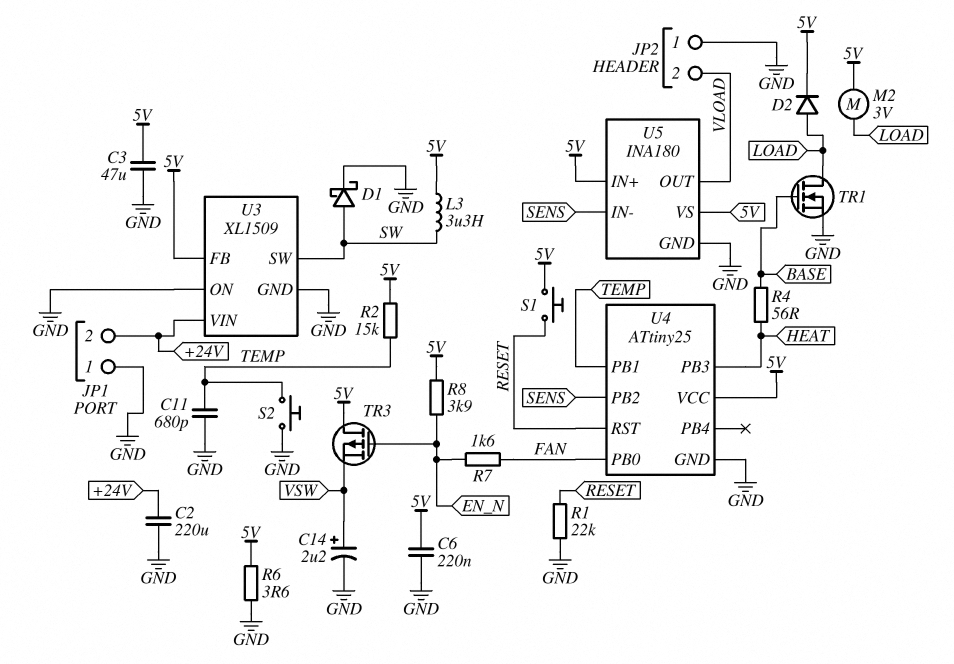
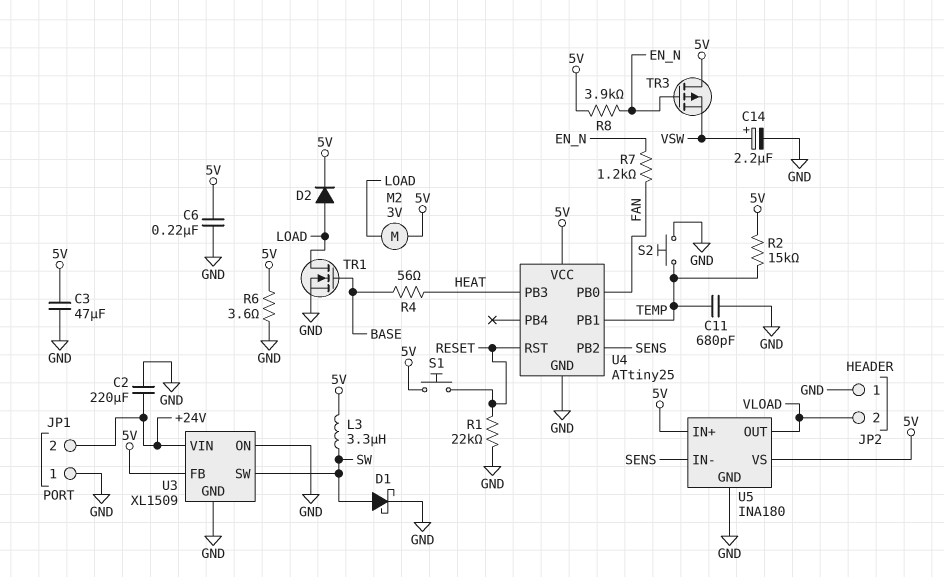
R7: 1.6k (EN_N, FAN) -> 1.2k (EN_N, FAN)

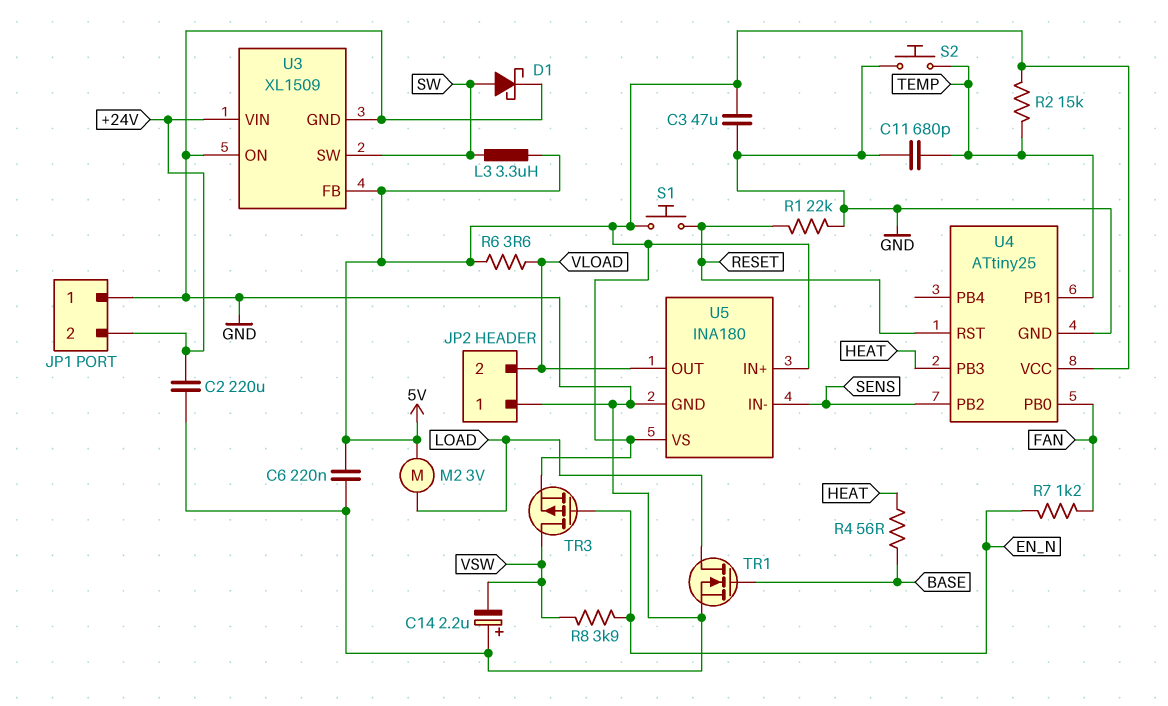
C14: 2.2uF (plus VSW, minus GND) -> 2.2uF (plus GND, minus VSW)
D2: diode (A LOAD, K 5V) -> none
R6: 3.6 (5V, GND) -> 3.6 (5V, VLOAD)
R8: 3.9k (5V, EN_N) -> 3.9k (EN_N, VSW)
TR3: PMOS (G EN_N, D 5V, S VSW) -> PMOS (G EN_N, D VSW, S 5V)

